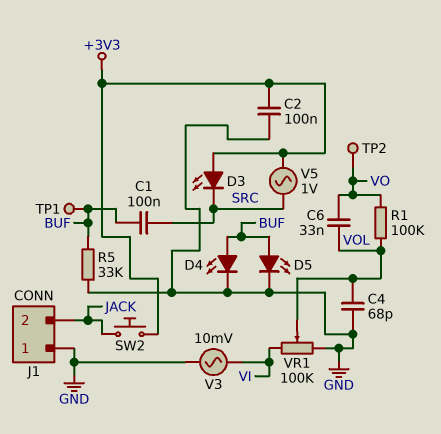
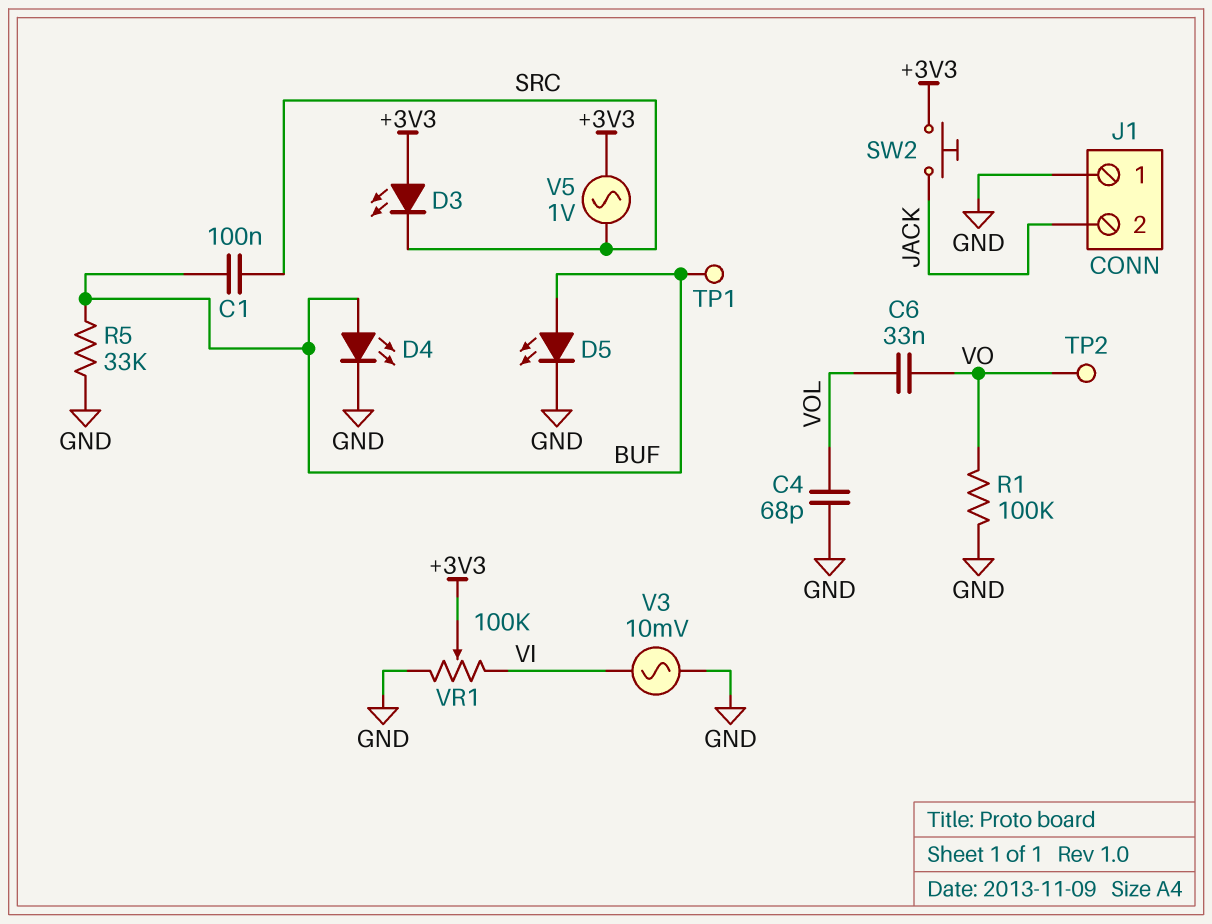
C2: 100nF (+3V3, GND) -> none
R1: 100k (VO, VOL) -> 100k (GND, VO)
VR1: 100k (GND, VI, wiper VOL) -> 100k (GND, VI, wiper +3V3)

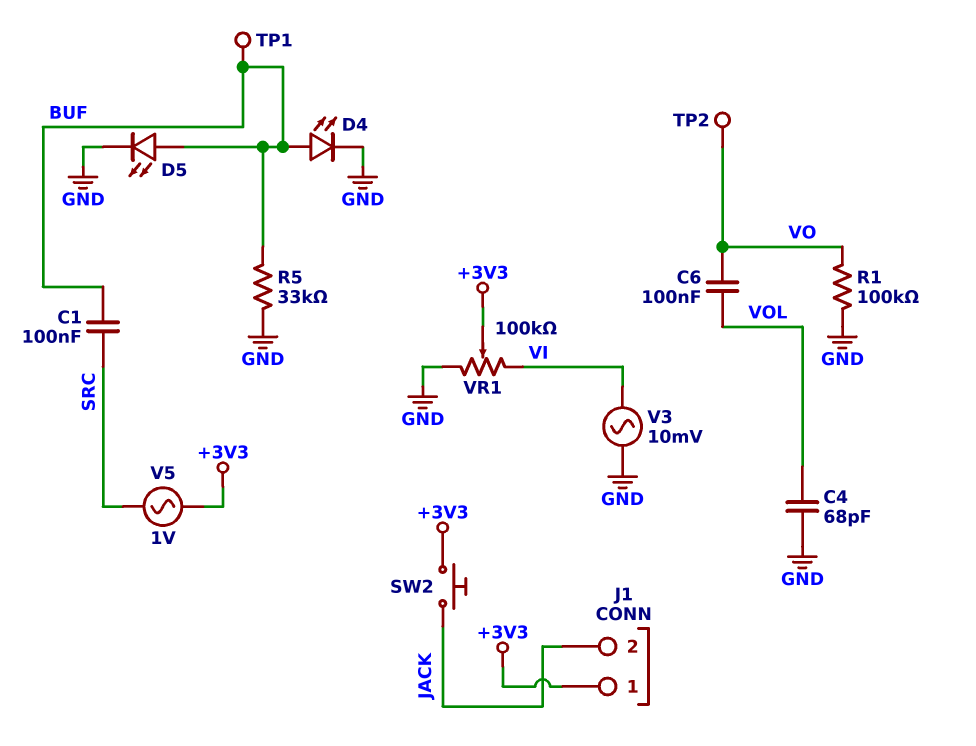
C6: 33nF (VO, VOL) -> 100nF (VO, VOL)
D3: LED (A +3V3, K SRC) -> none
J1 pin 1: GND -> +3V3

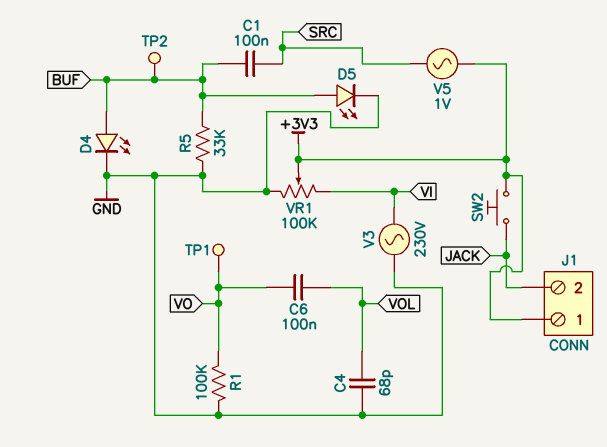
TP1: test point (BUF) -> test point (VO)
TP2: test point (VO) -> test point (BUF)
V3: AC 10mV (GND, VI) -> AC 230V (GND, VI)

